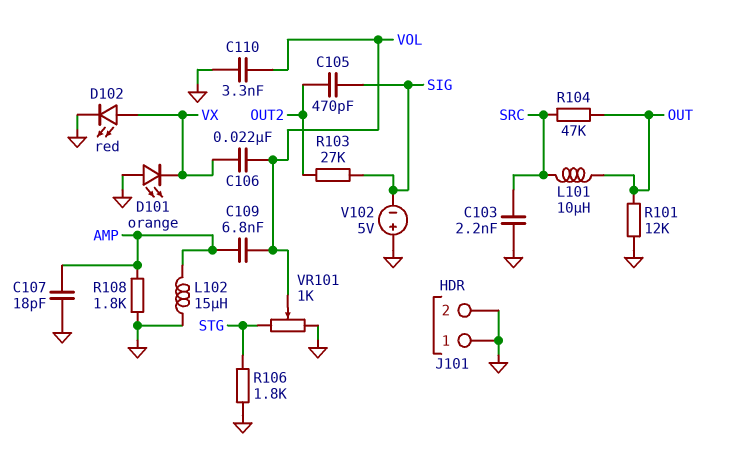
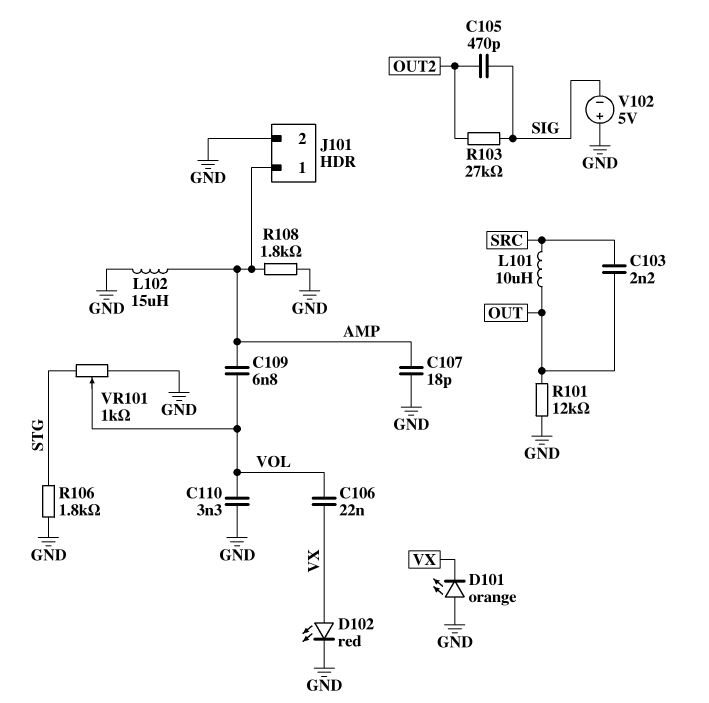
C103: 2.2nF (GND, SRC) -> 2.2nF (OUT, SRC)
J101 pin 1: GND -> AMP
R104: 47k (OUT, SRC) -> none

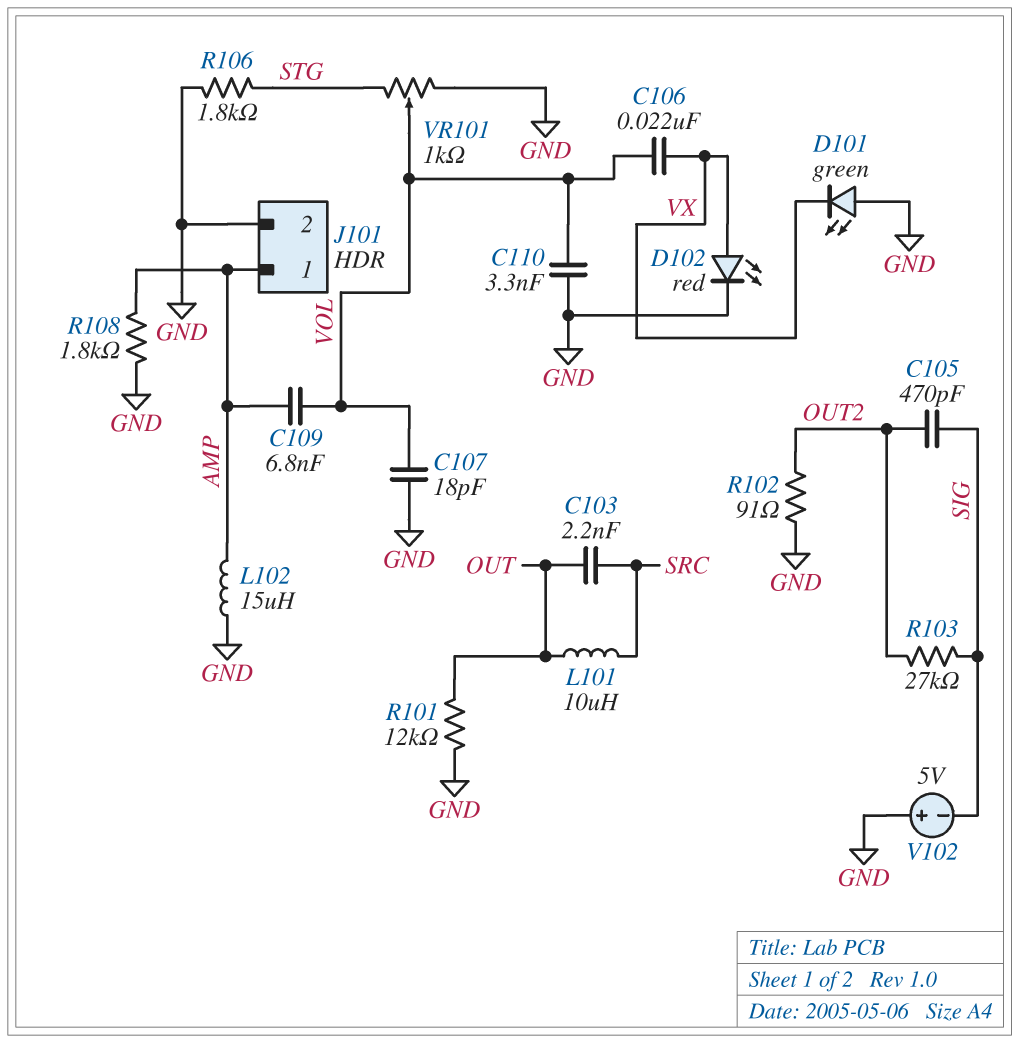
C107: 18pF (AMP, GND) -> 18pF (GND, VOL)
D101: LED orange (A GND, K VX) -> LED green (A GND, K VX)
R102: none -> 91 (GND, OUT2)

